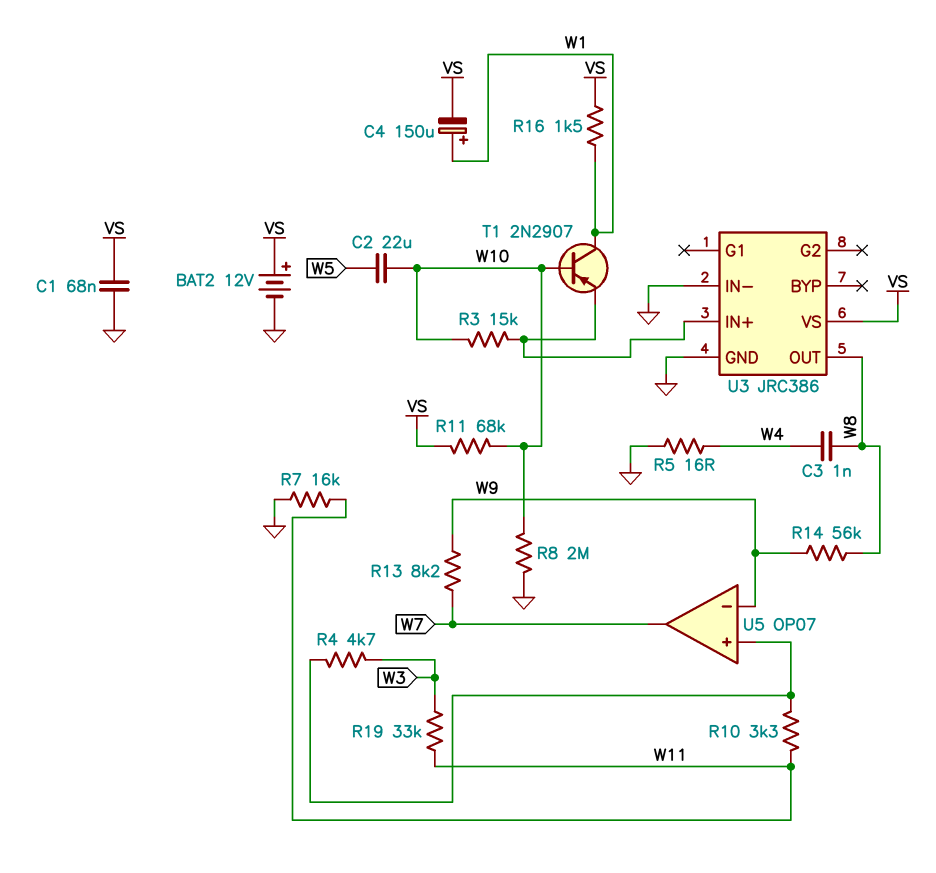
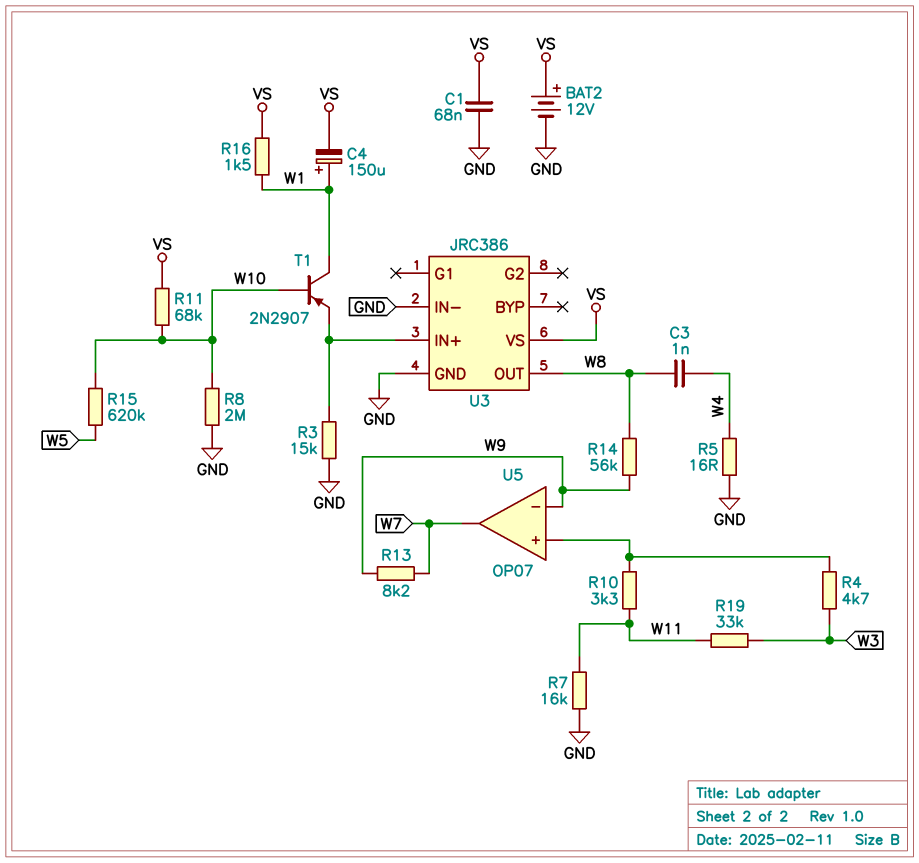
C2: 22uF (W5, W10) -> none
R3: 15k (U3/IN+, W10) -> 15k (GND, U3/IN+)
R15: none -> 620k (W5, W10)

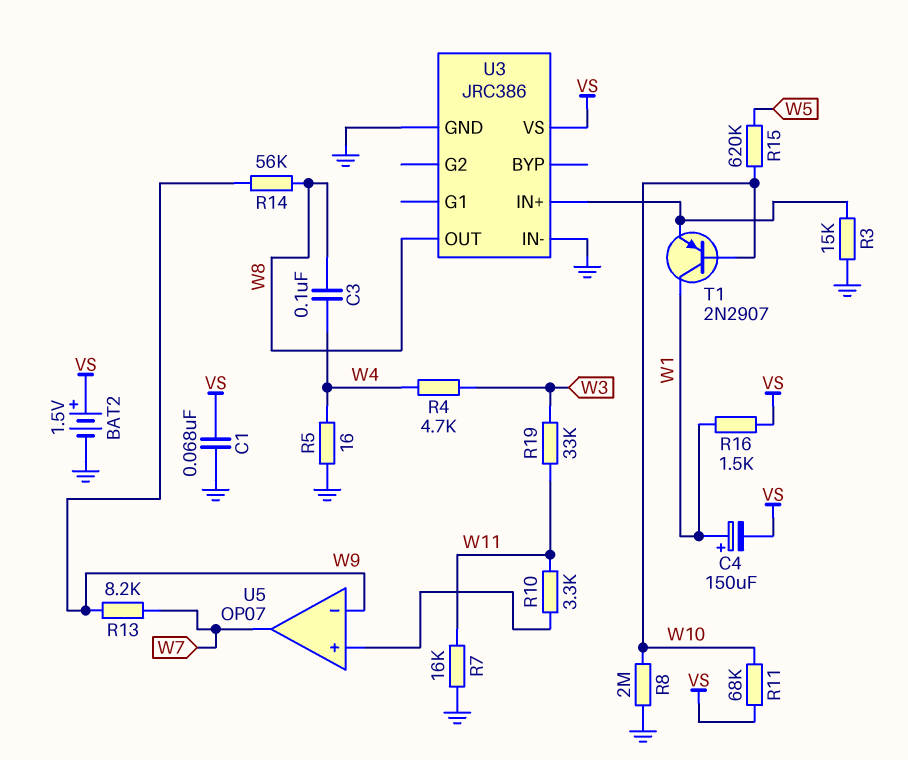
BAT2: 12V (plus VS, minus GND) -> 1.5V (plus VS, minus GND)
C3: 1nF (W4, W8) -> 100nF (W4, W8)
R4: 4.7k (U5/in+, W3) -> 4.7k (W3, W4)

